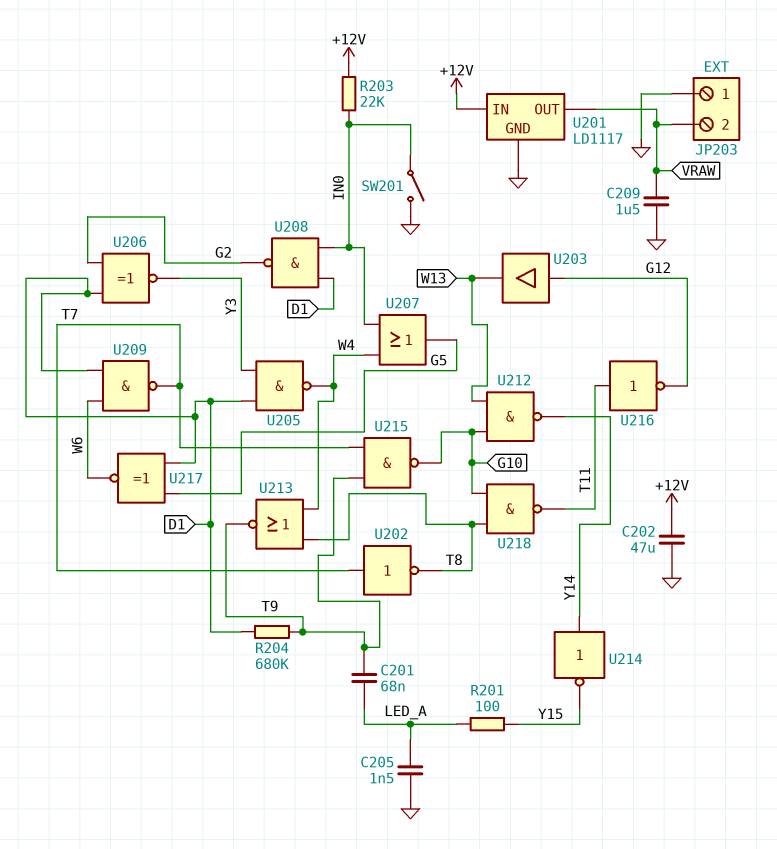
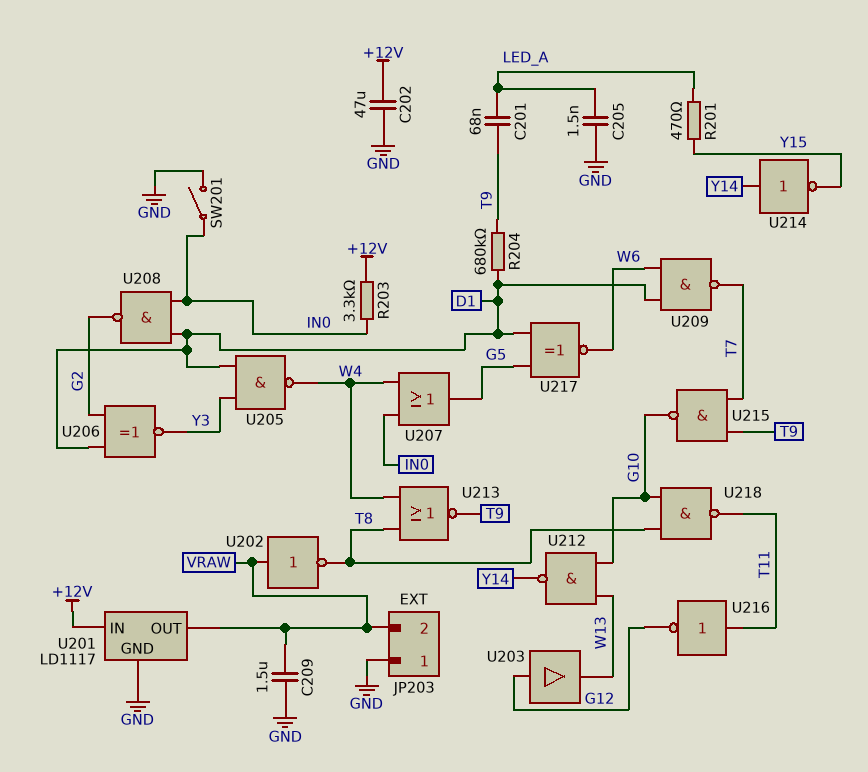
R201: 100 (LED_A, Y15) -> 470 (LED_A, Y15)
R203: 22k (+12V, IN0) -> 3.3k (+12V, IN0)
U202: NOT (in T7, out T8) -> NOT (in VRAW, out T8)

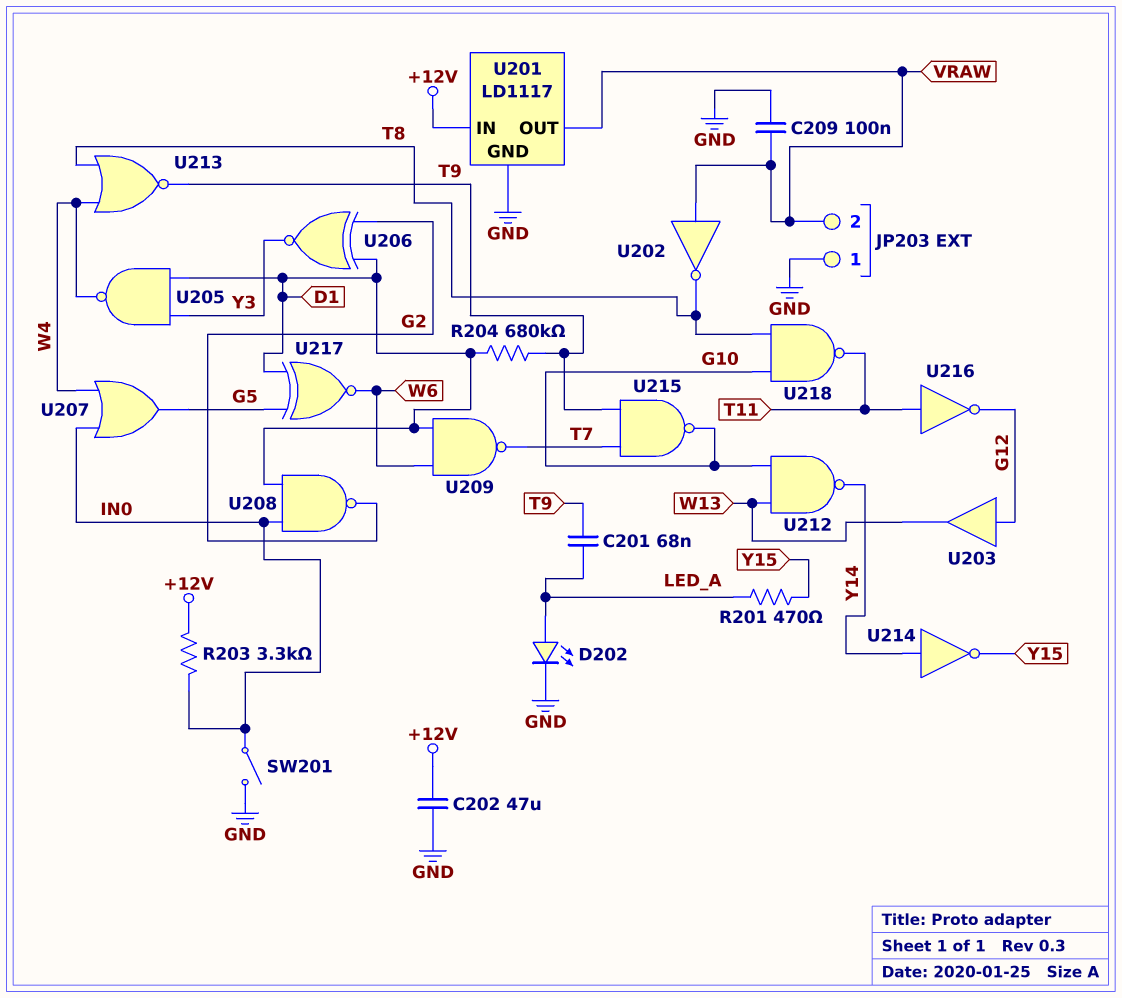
C205: 1.5nF (GND, LED_A) -> none
C209: 1.5uF (GND, VRAW) -> 100nF (GND, VRAW)
D202: none -> LED (A LED_A, K GND)

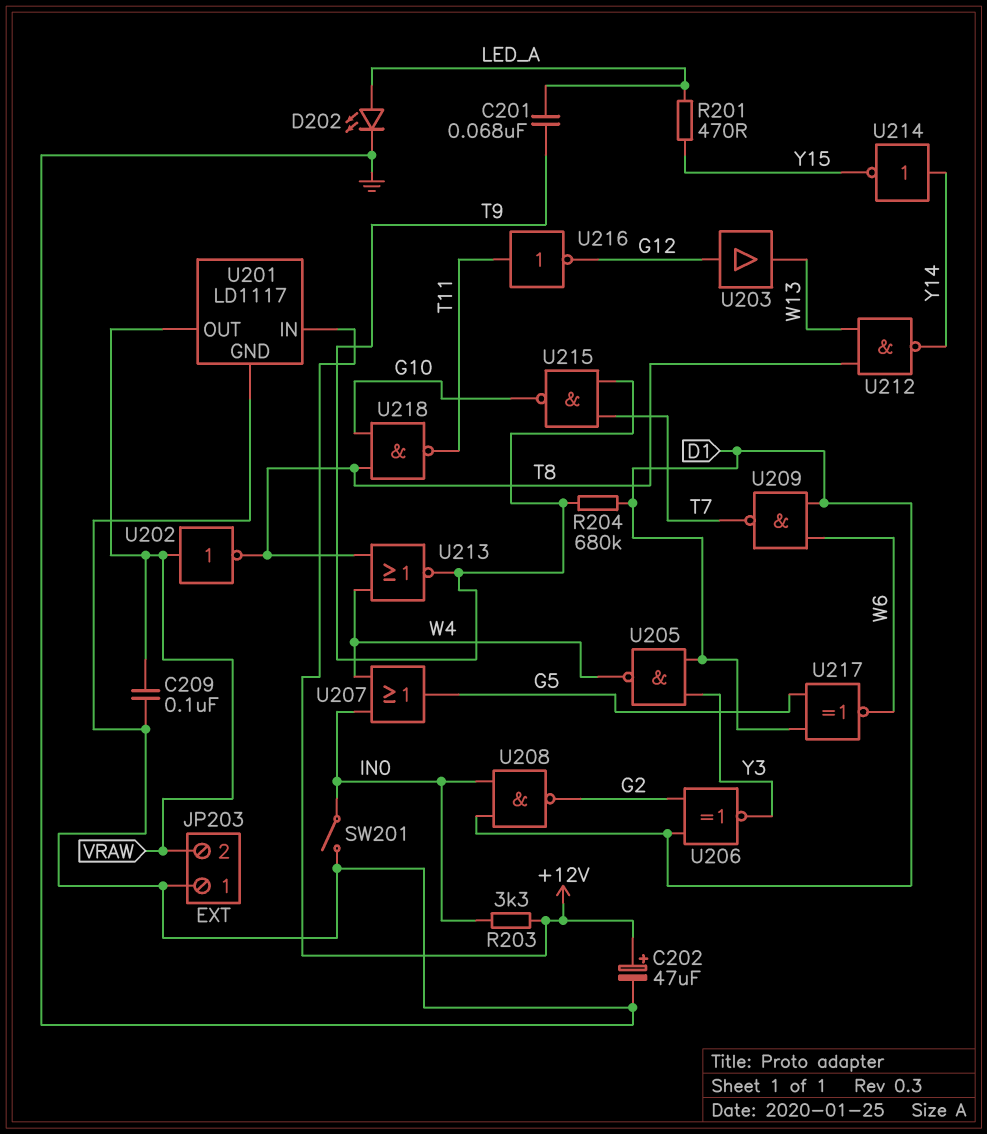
C202: 47uF (+12V, GND) -> 47uF (plus +12V, minus GND)
U212: NAND (in G10, in W13, out Y14) -> NAND (in T8, in W13, out Y14)

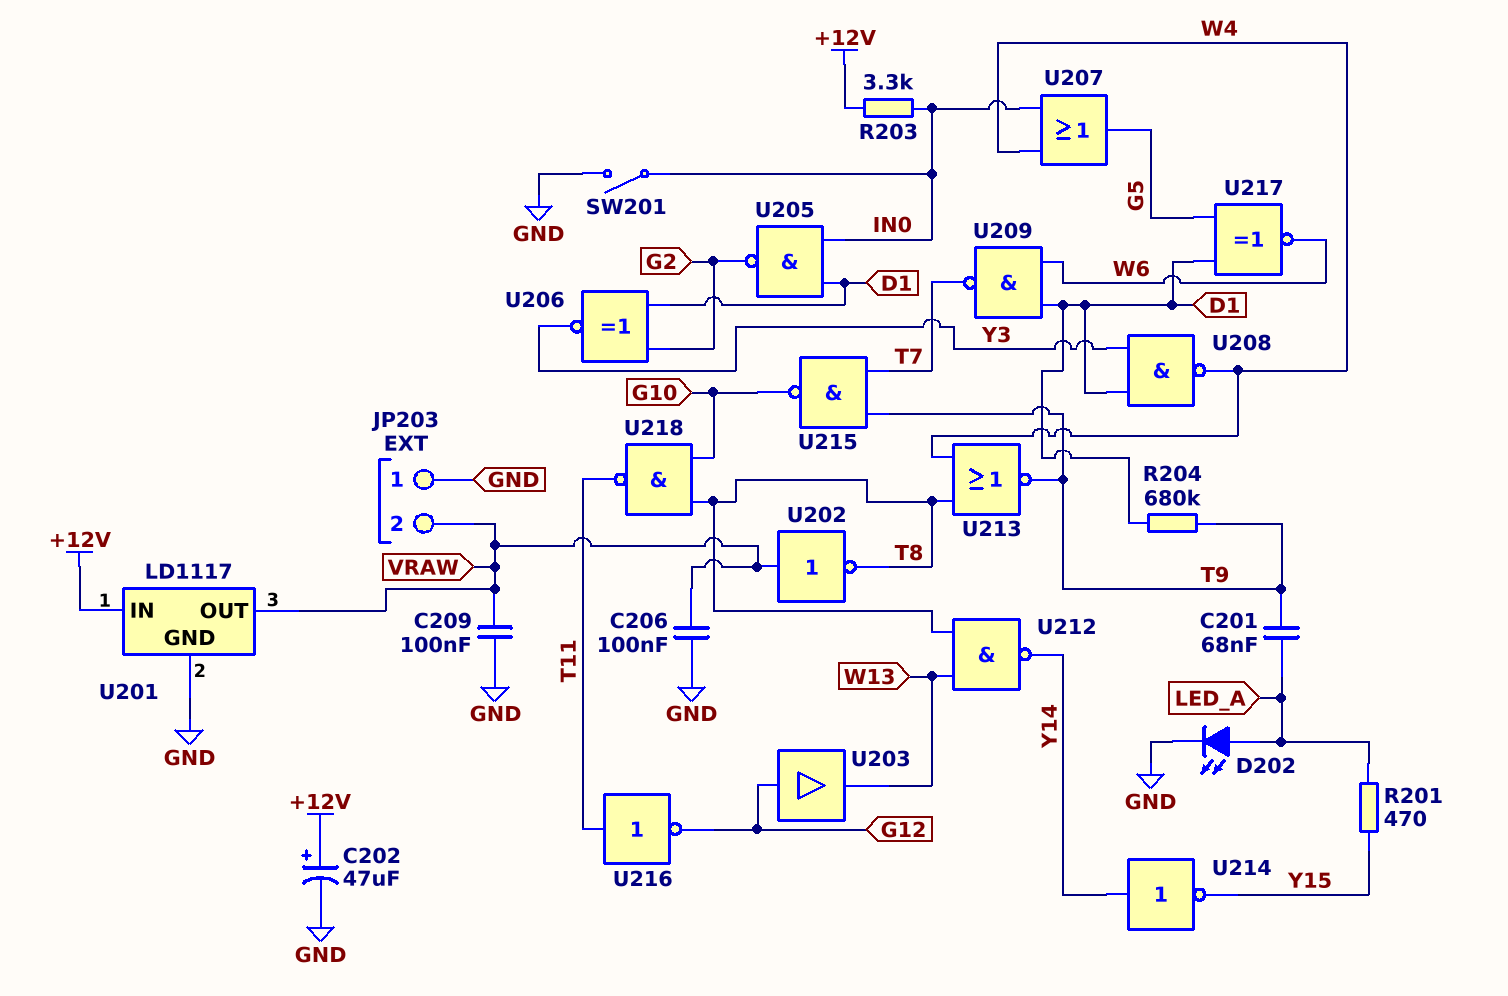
C206: none -> 100nF (GND, VRAW)
U205: NAND (in D1, in Y3, out W4) -> NAND (in D1, in IN0, out G2)
U208: NAND (in D1, in IN0, out G2) -> NAND (in D1, in Y3, out W4)

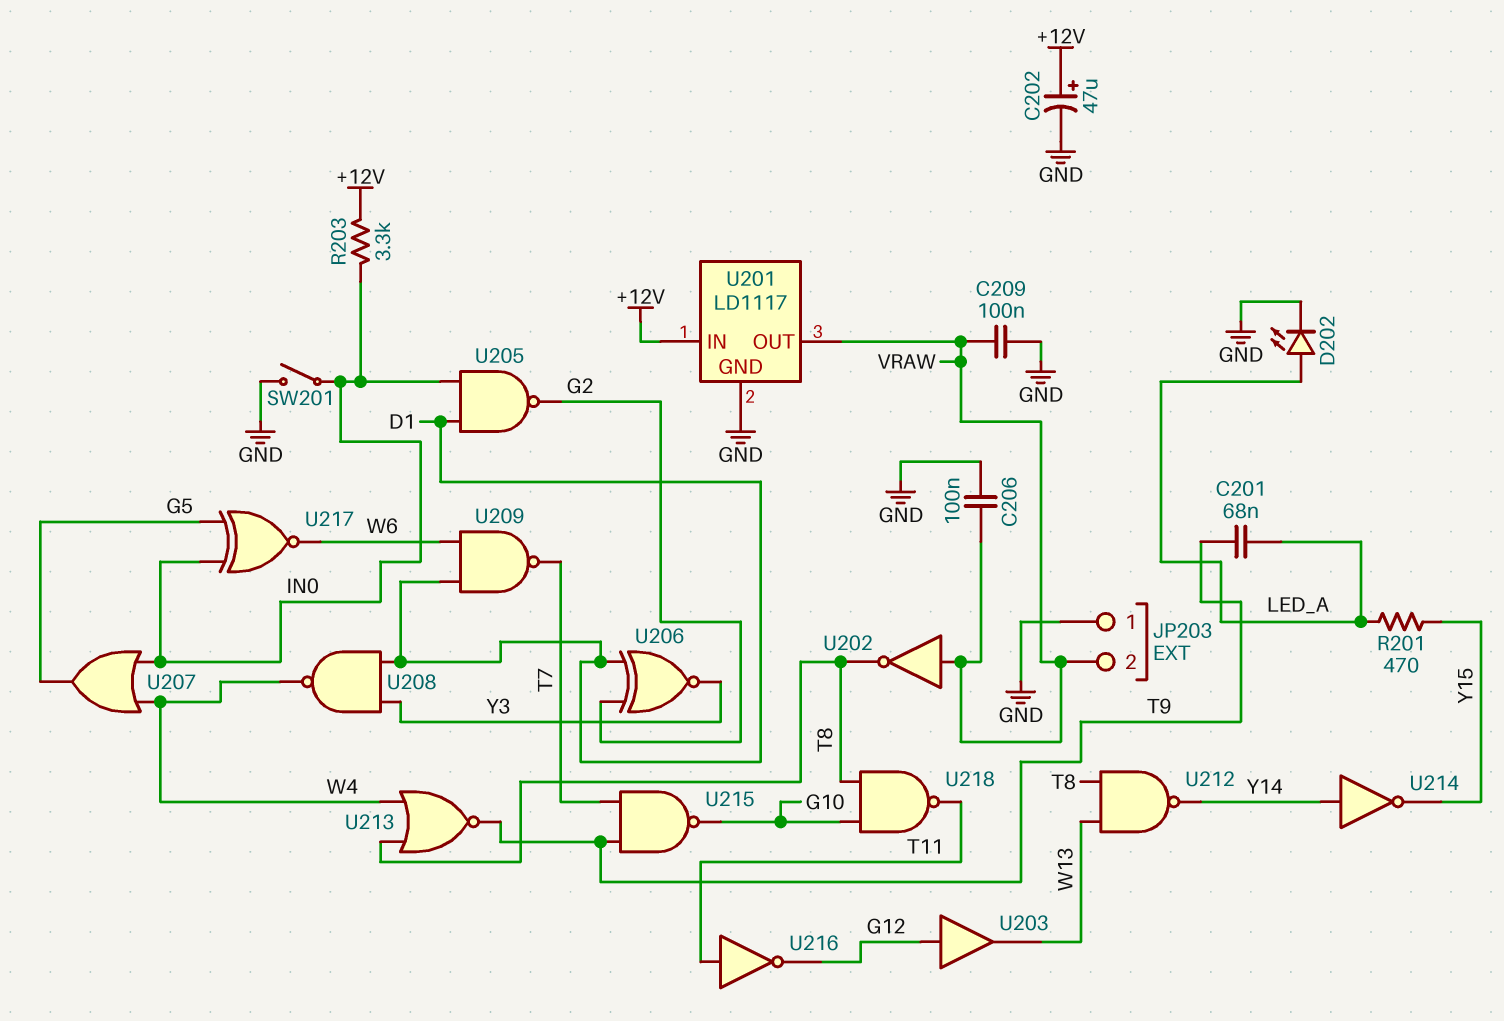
R204: 680k (D1, T9) -> none
U217: XNOR (in D1, in G5, out W6) -> XNOR (in G5, in IN0, out W6)

